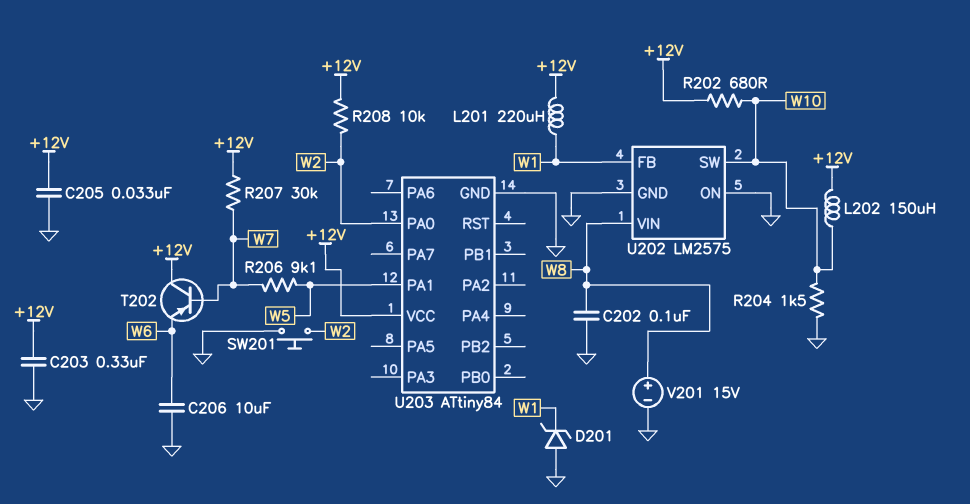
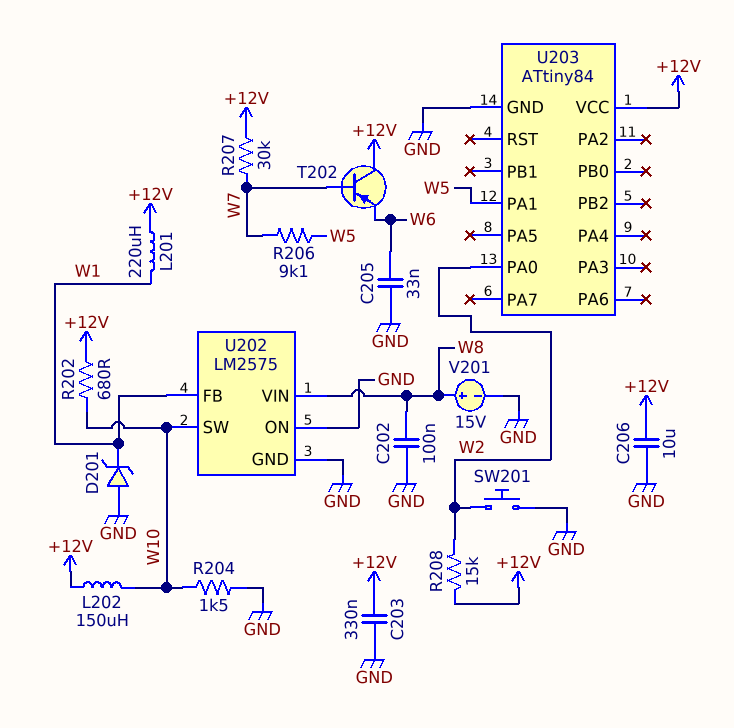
C205: 33nF (+12V, GND) -> 33nF (GND, W6)
C206: 10uF (GND, W6) -> 10uF (+12V, GND)
R208: 10k (+12V, W2) -> 15k (+12V, W2)

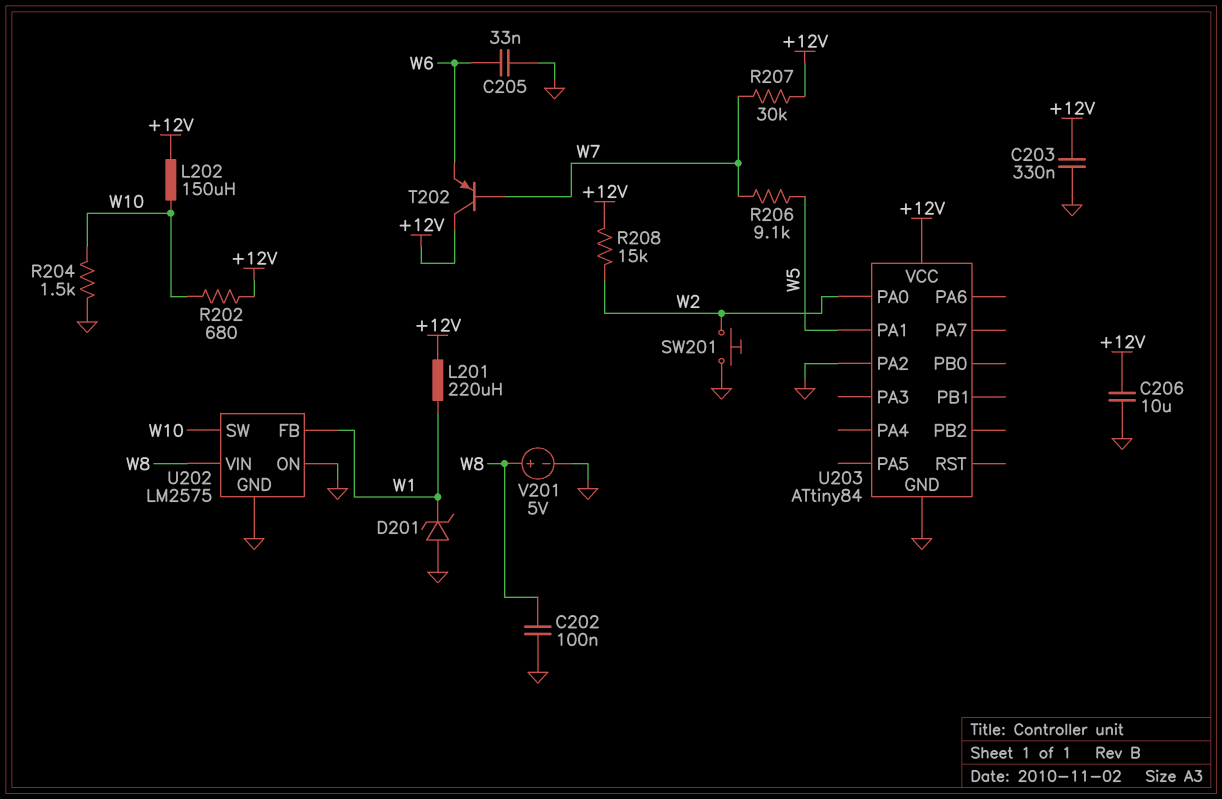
U203 pin PA2: none -> GND
V201: 15V (plus W8, minus GND) -> 5V (plus W8, minus GND)

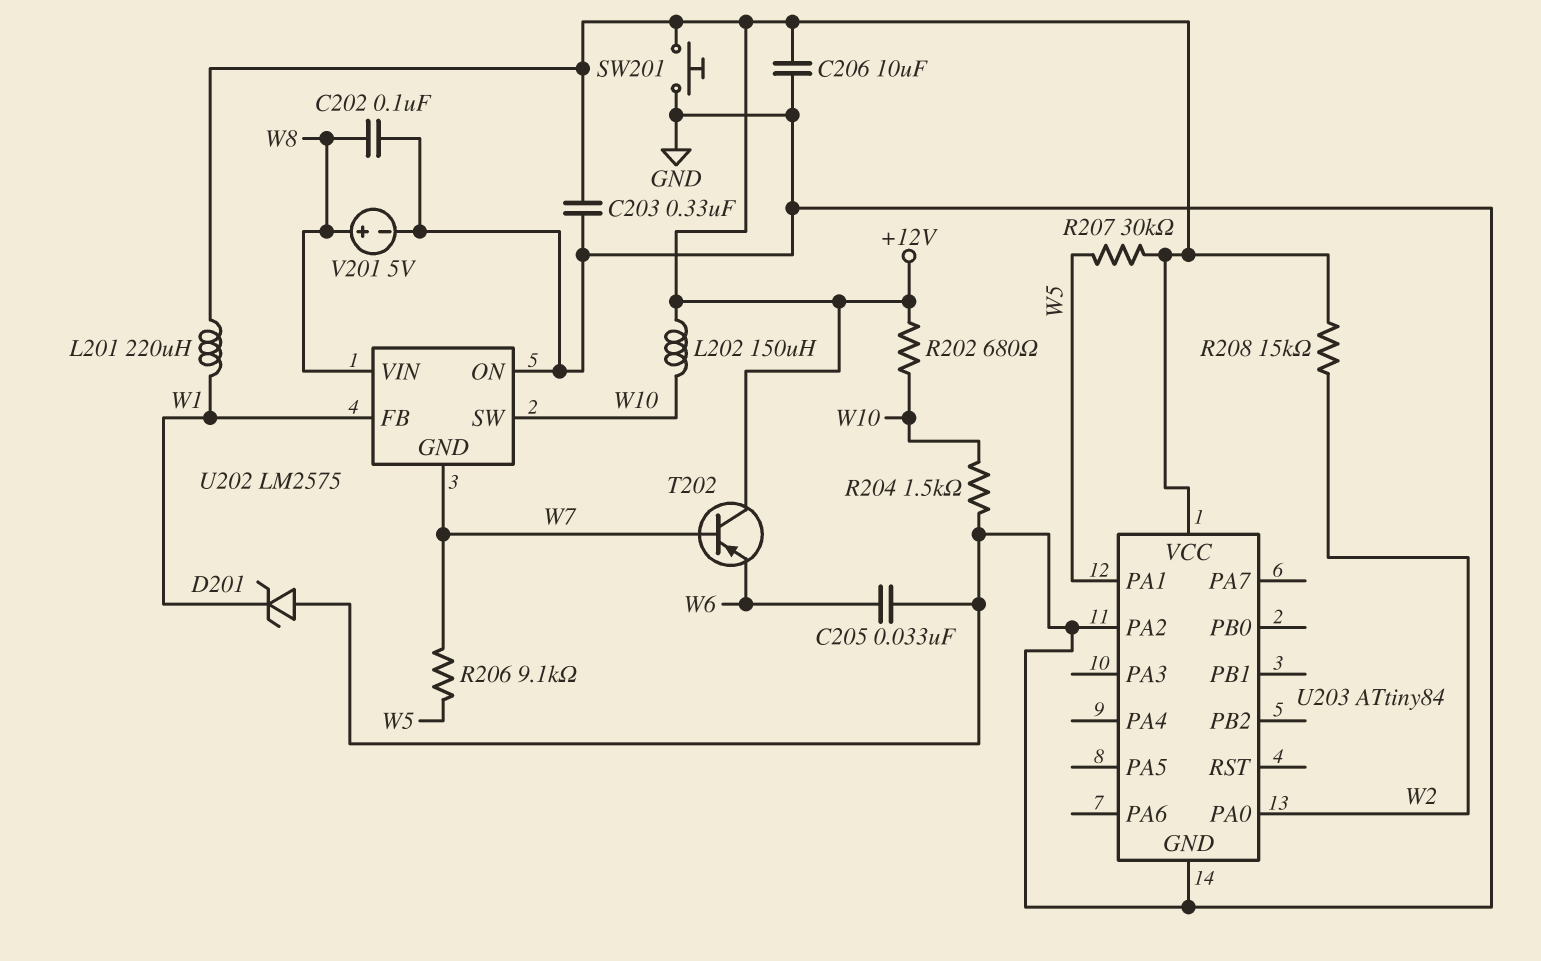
R207: 30k (+12V, W7) -> 30k (+12V, W5)
SW201: button (GND, W2) -> button (+12V, GND)
U202 pin GND: GND -> W7

